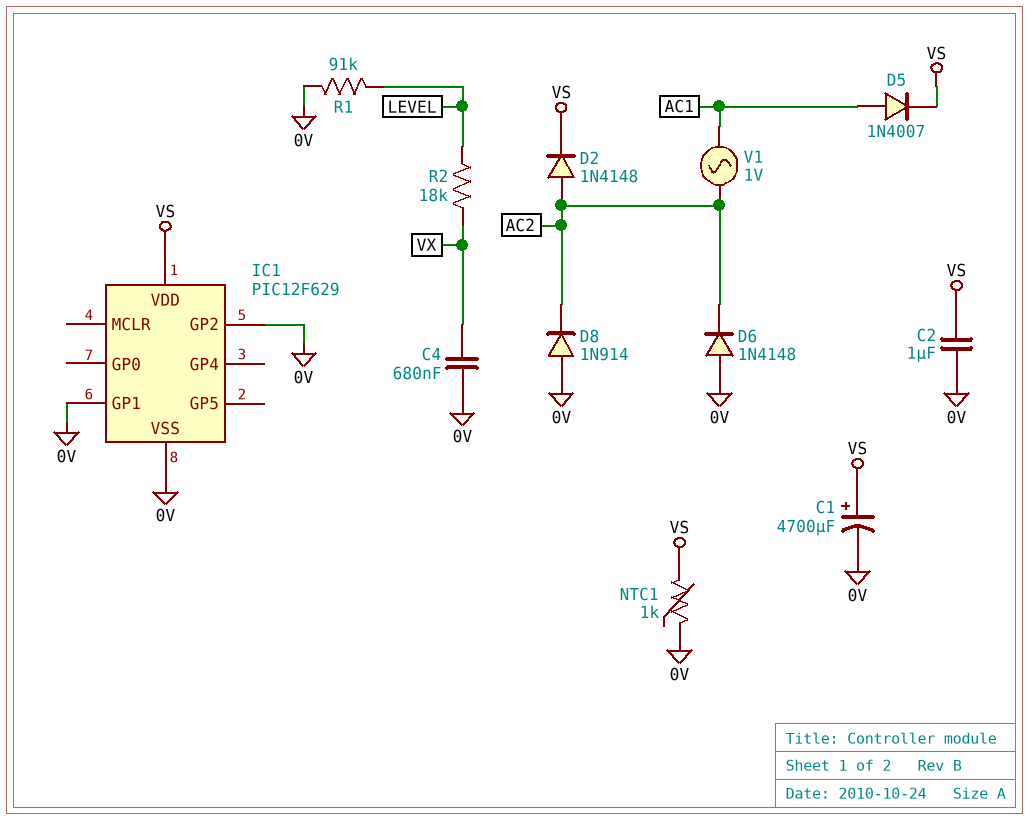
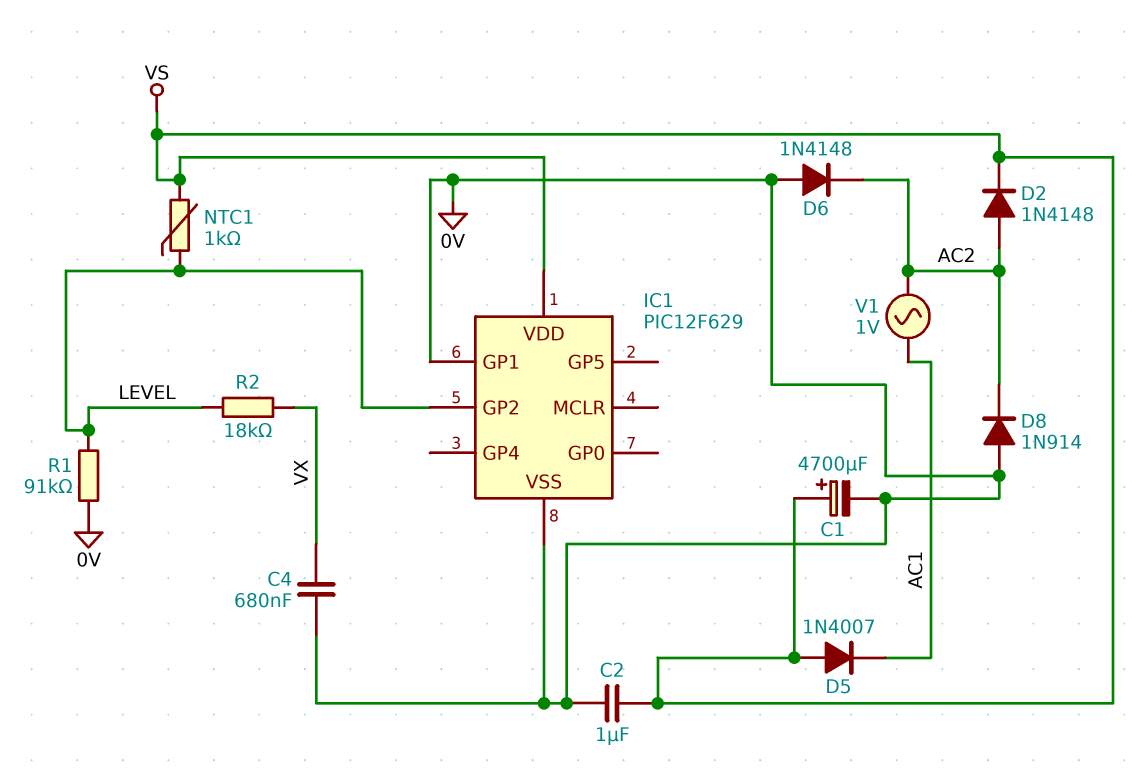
D5: diode 1N4007 (A AC1, K VS) -> diode 1N4007 (A VS, K AC1)
IC1 pin GP2: 0V -> LEVEL
NTC1: 1k (0V, VS) -> 1k (LEVEL, VS)

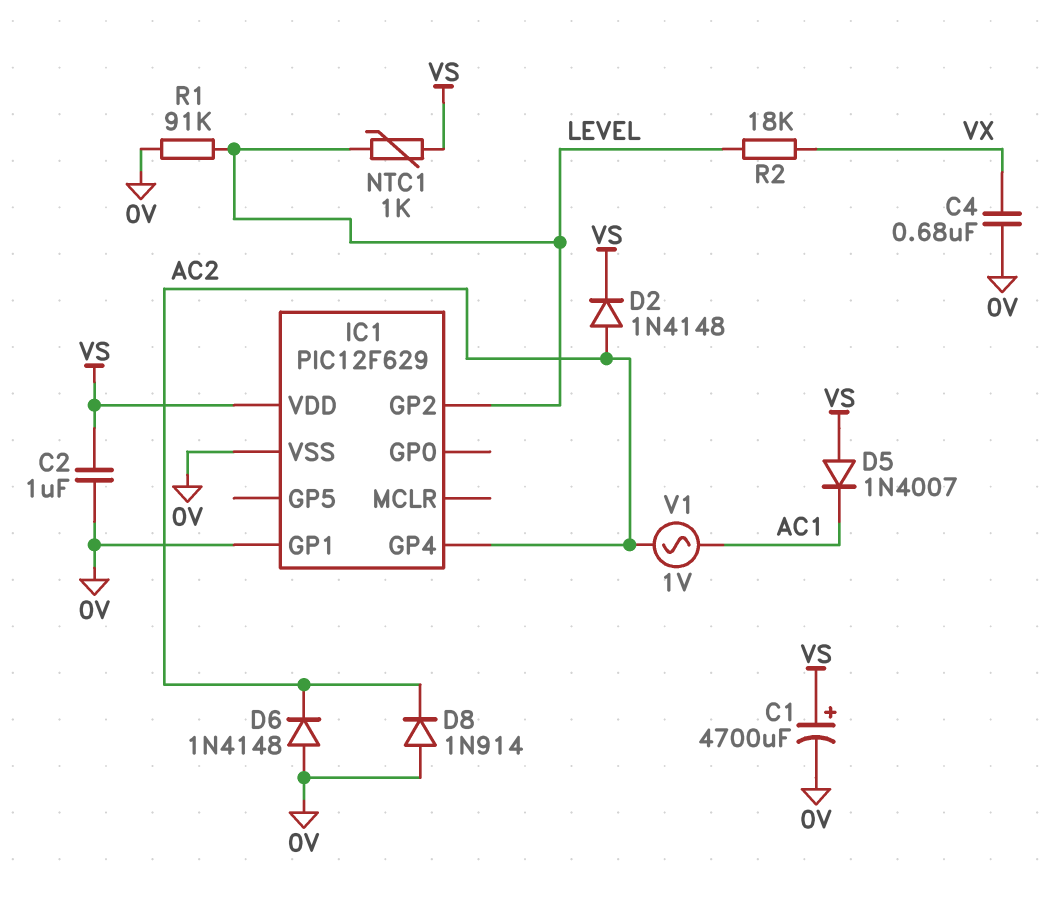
IC1 pin GP4: none -> AC2

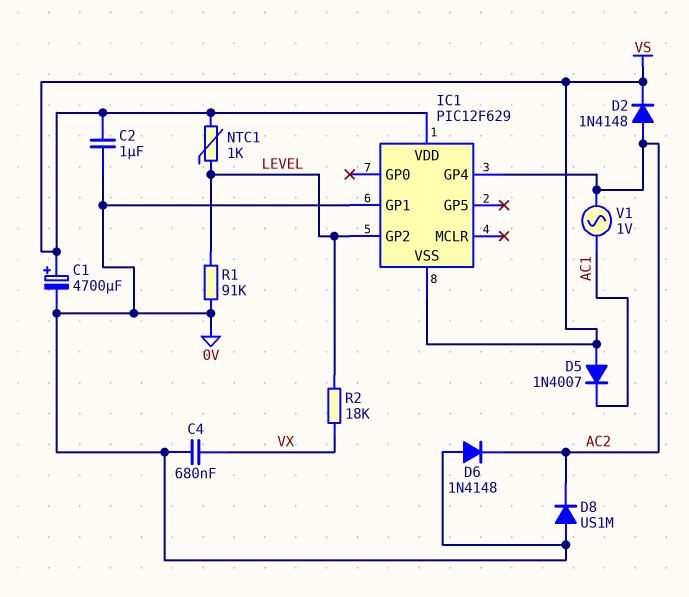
D8: diode 1N914 (A 0V, K AC2) -> diode US1M (A 0V, K AC2)
IC1 pin VSS: 0V -> VS

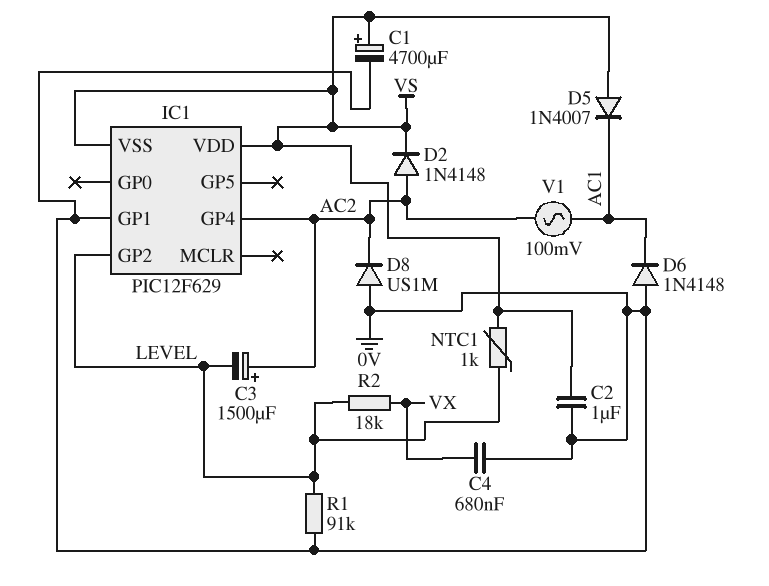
C3: none -> 1500uF (plus AC2, minus LEVEL)
D6: diode 1N4148 (A 0V, K AC2) -> diode 1N4148 (A 0V, K AC1)
V1: AC 1V (AC1, AC2) -> AC 100mV (AC1, AC2)

